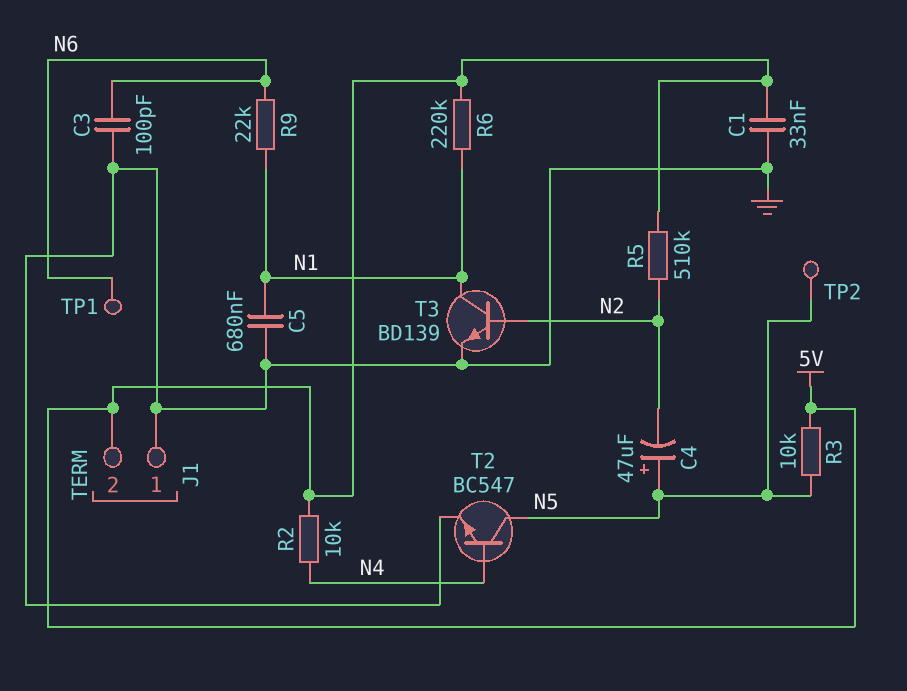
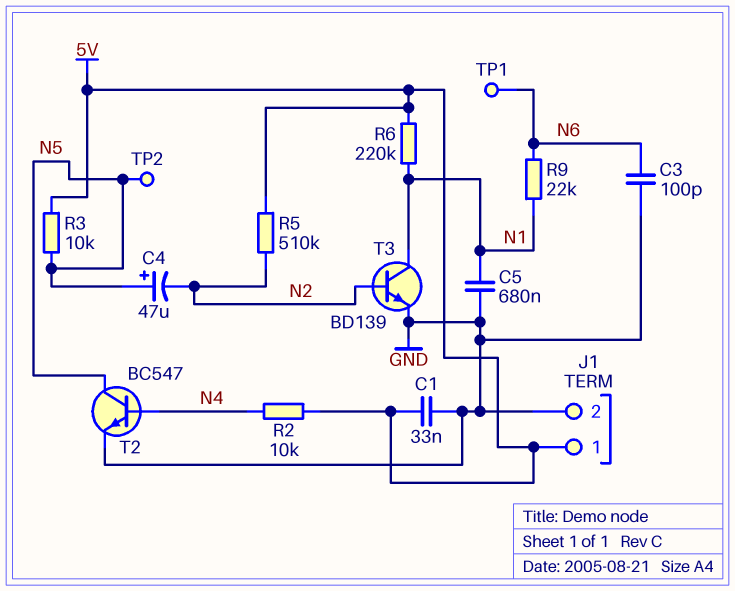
J1 pin 1: GND -> 5V
J1 pin 2: 5V -> GND

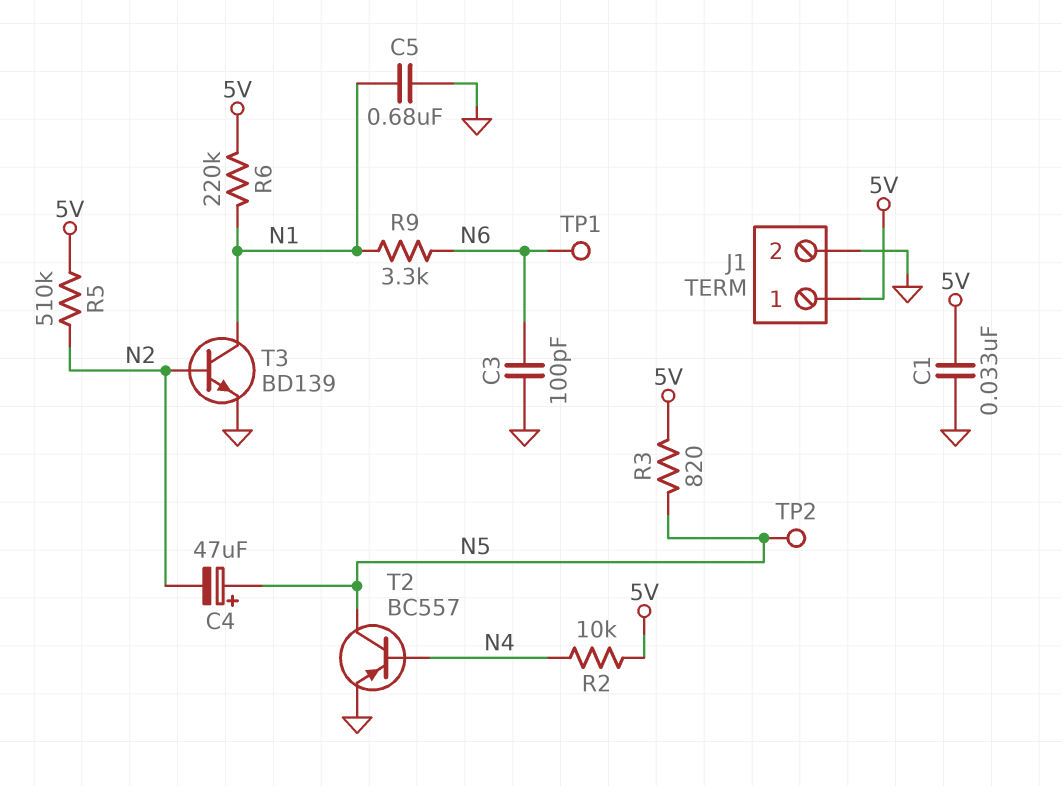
R3: 10k (5V, N5) -> 820 (5V, N5)
R9: 22k (N1, N6) -> 3.3k (N1, N6)
T2: NPN BC547 (B N4, C N5, E GND) -> PNP BC557 (B N4, C N5, E GND)

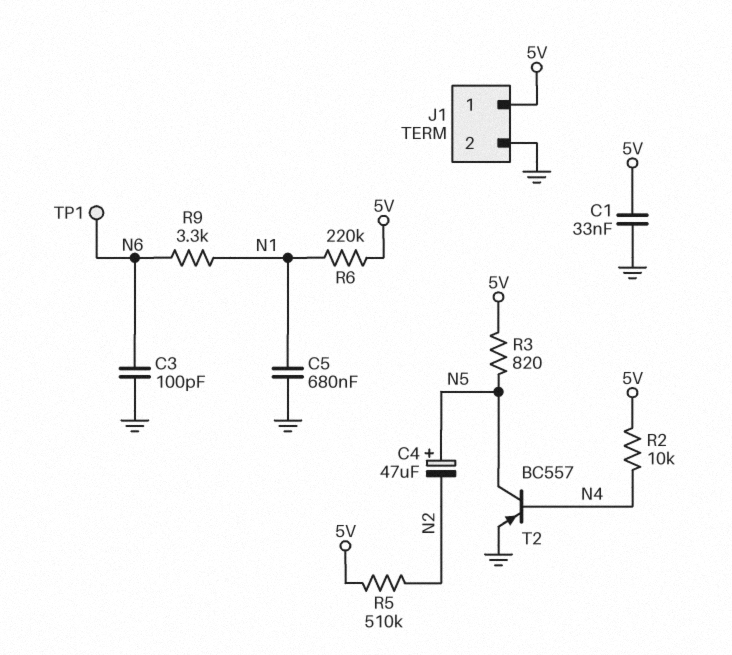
T3: NPN BD139 (B N2, C N1, E GND) -> none
TP2: test point (N5) -> none

